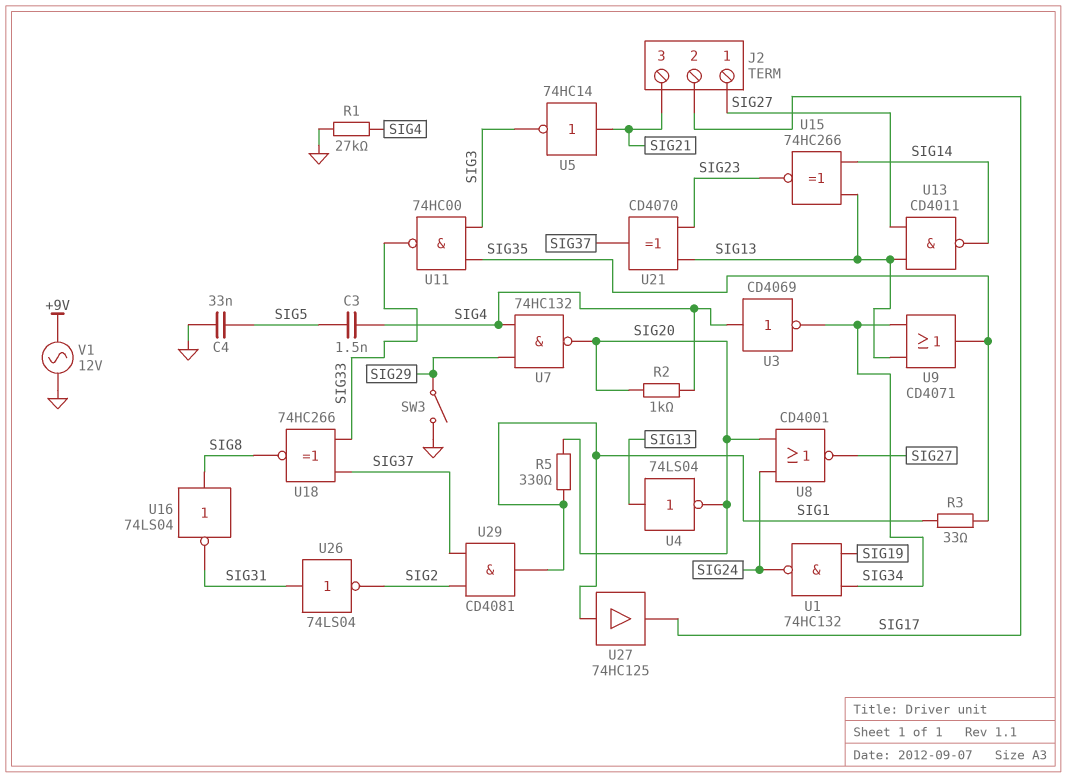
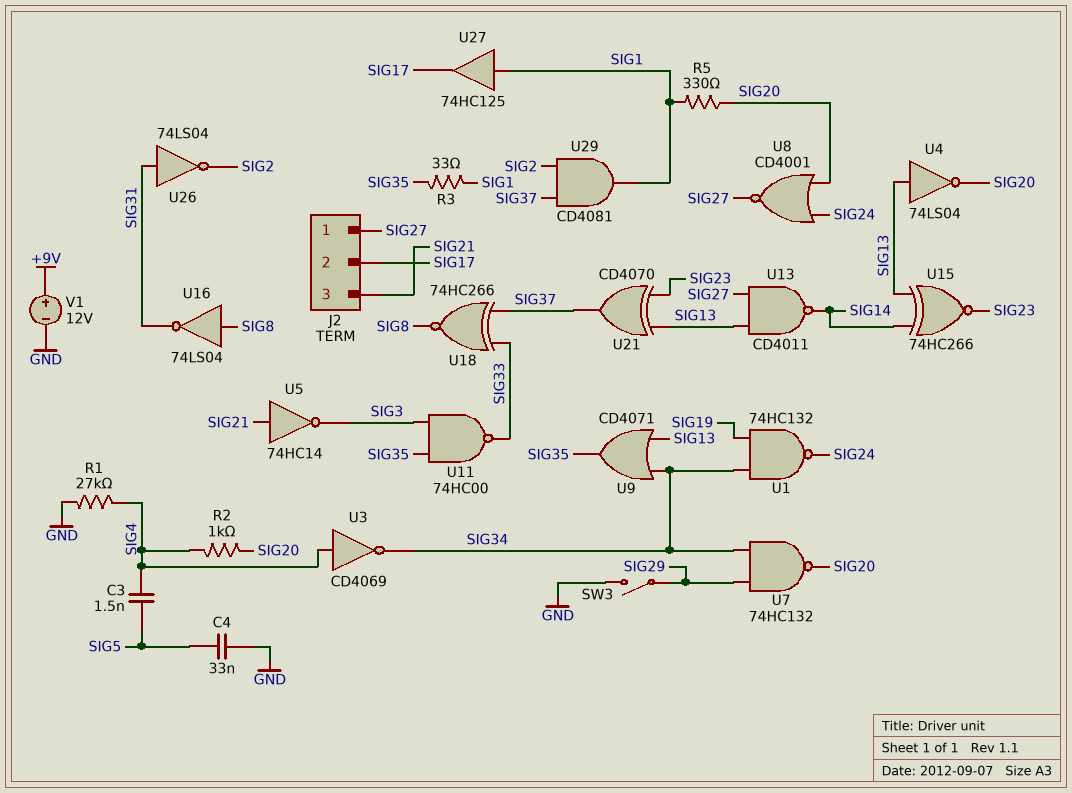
U7: NAND 74HC132 (in SIG4, in SIG29, out SIG20) -> NAND 74HC132 (in SIG29, in SIG34, out SIG20)
V1: AC 12V (+9V, GND) -> 12V (plus +9V, minus GND)

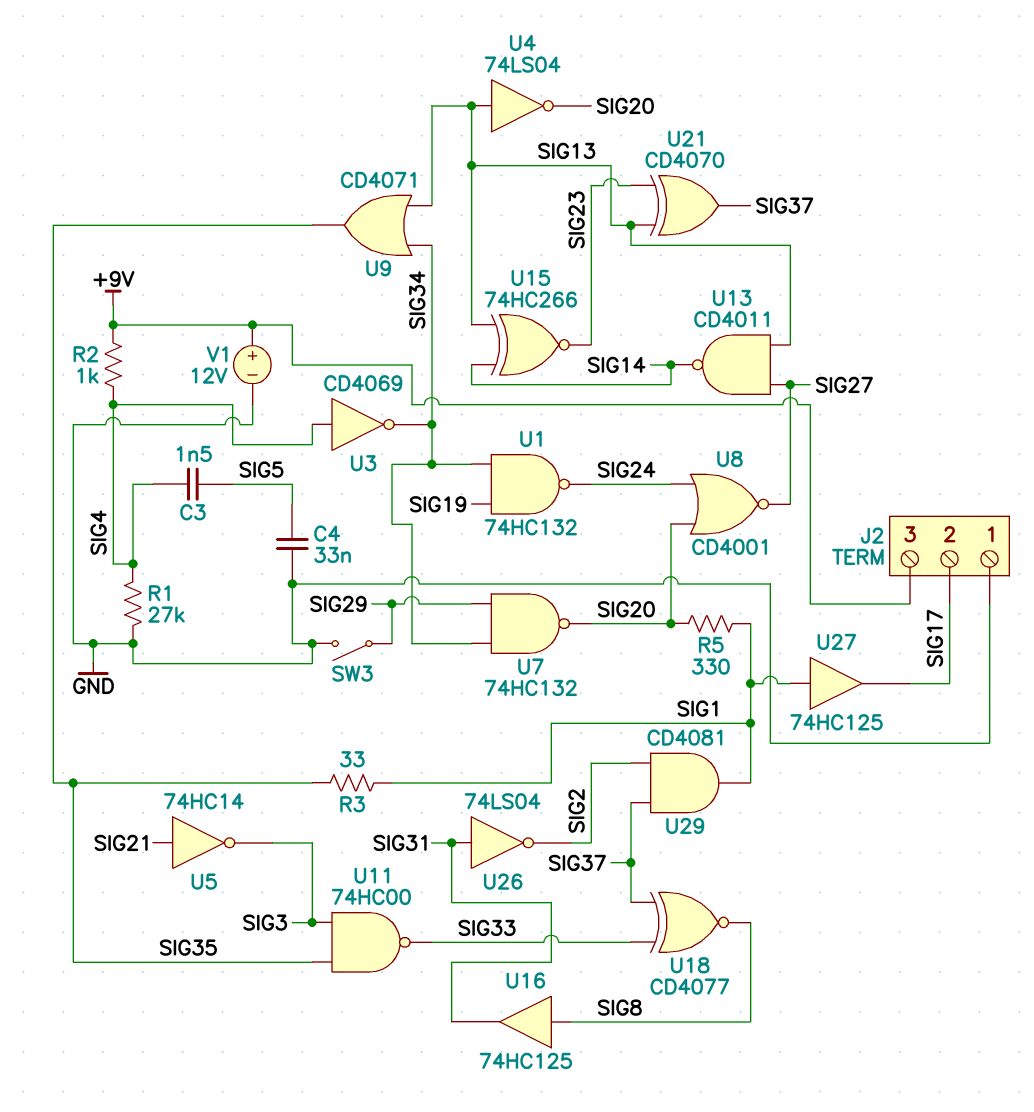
J2 pin 1: SIG27 -> GND
J2 pin 3: SIG21 -> +9V
R2: 1k (SIG4, SIG20) -> 1k (+9V, SIG4)
U16: NOT 74LS04 (in SIG8, out SIG31) -> buffer 74HC125 (in SIG8, out SIG31)
U18: XNOR 74HC266 (in SIG33, in SIG37, out SIG8) -> XNOR CD4077 (in SIG33, in SIG37, out SIG8)

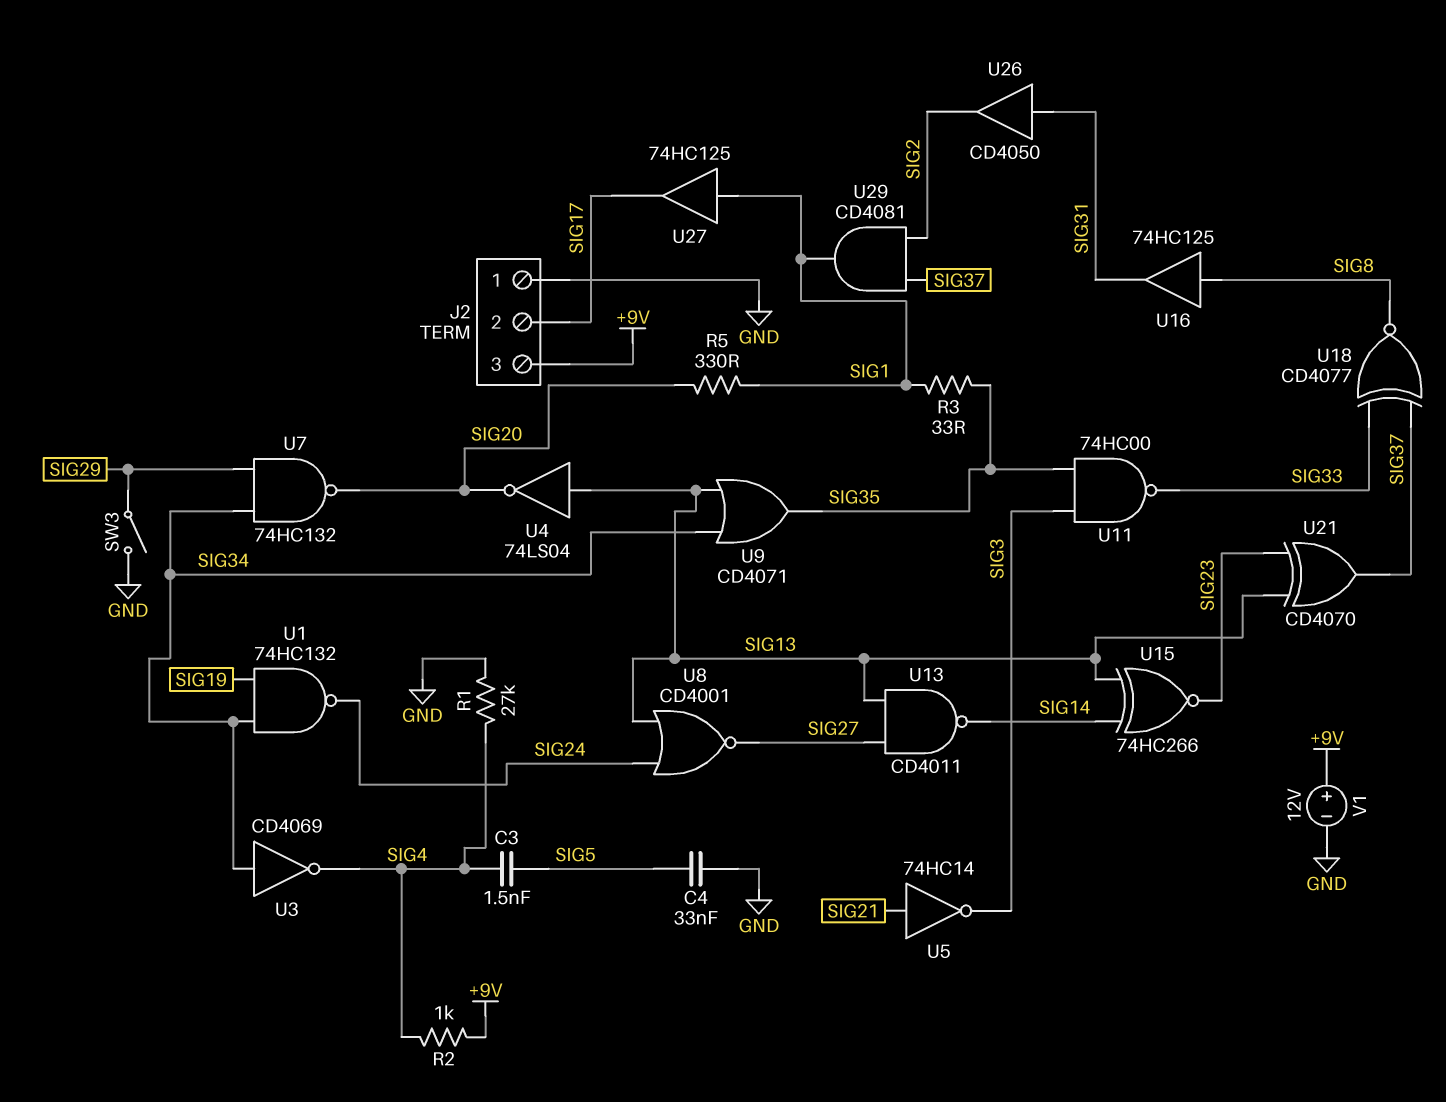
U3: NOT CD4069 (in SIG4, out SIG34) -> NOT CD4069 (in SIG34, out SIG4)
U8: NOR CD4001 (in SIG20, in SIG24, out SIG27) -> NOR CD4001 (in SIG13, in SIG24, out SIG27)
U26: NOT 74LS04 (in SIG31, out SIG2) -> buffer CD4050 (in SIG31, out SIG2)

